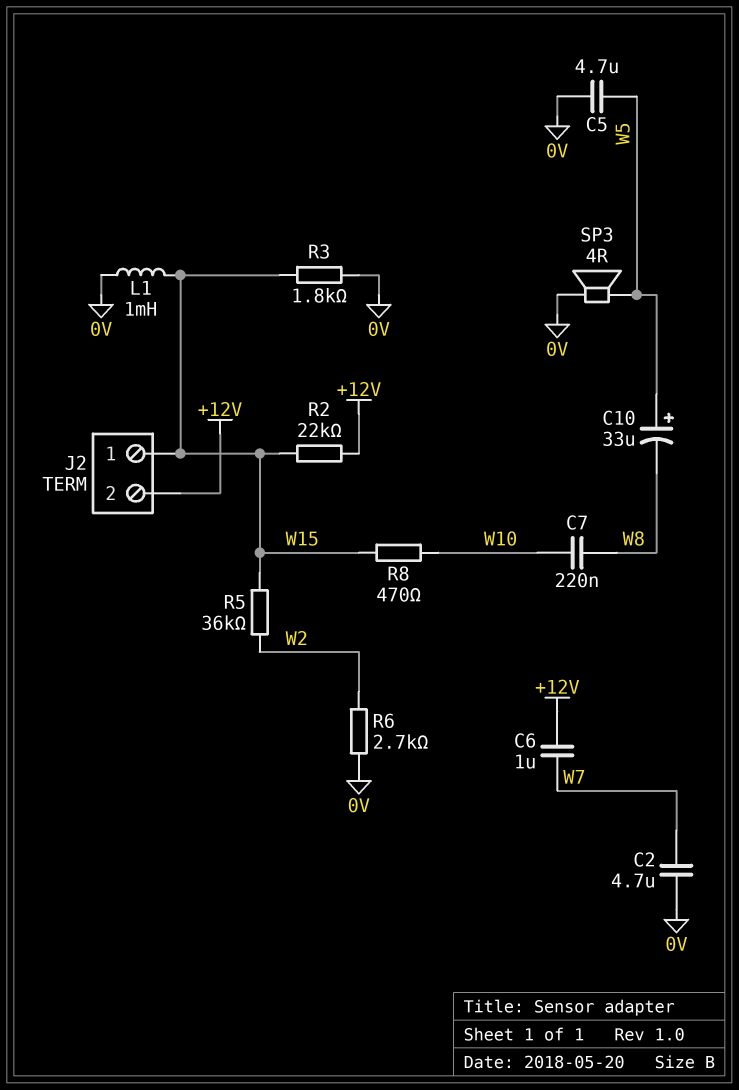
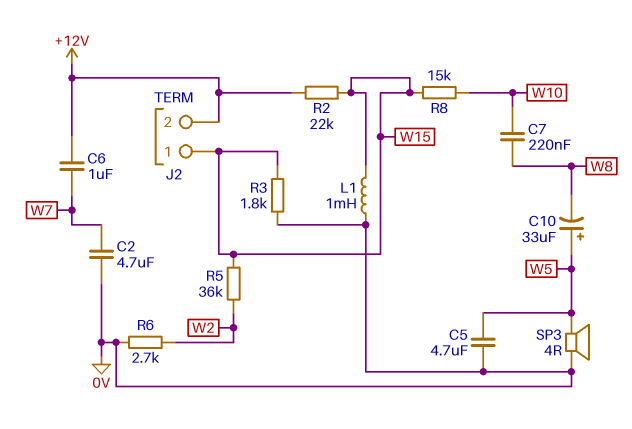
R8: 470 (W10, W15) -> 15k (W10, W15)

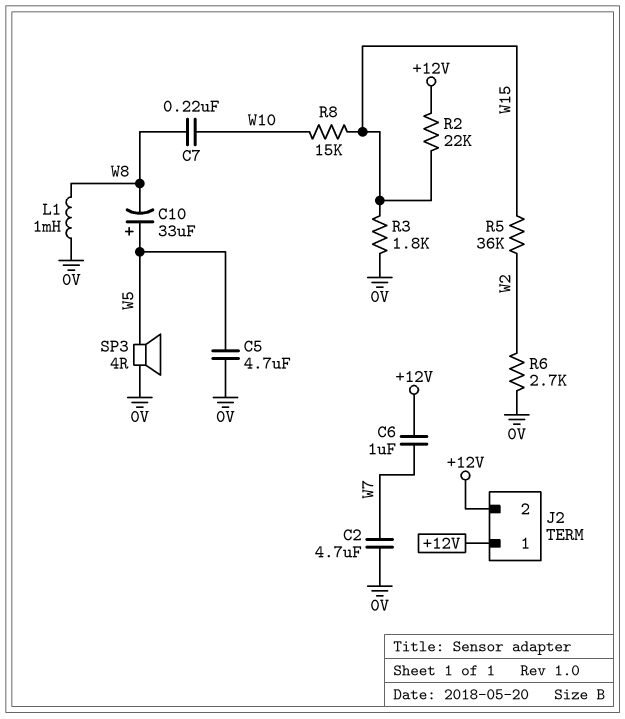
J2 pin 1: W15 -> +12V
L1: 1mH (0V, W15) -> 1mH (0V, W8)

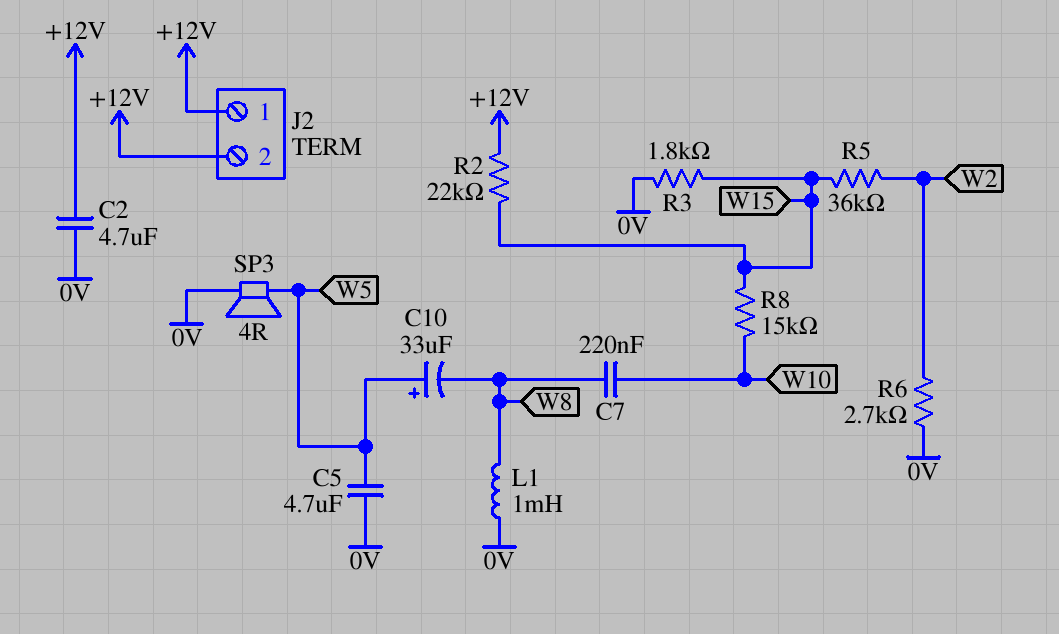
C2: 4.7uF (0V, W7) -> 4.7uF (+12V, 0V)
C6: 1uF (+12V, W7) -> none

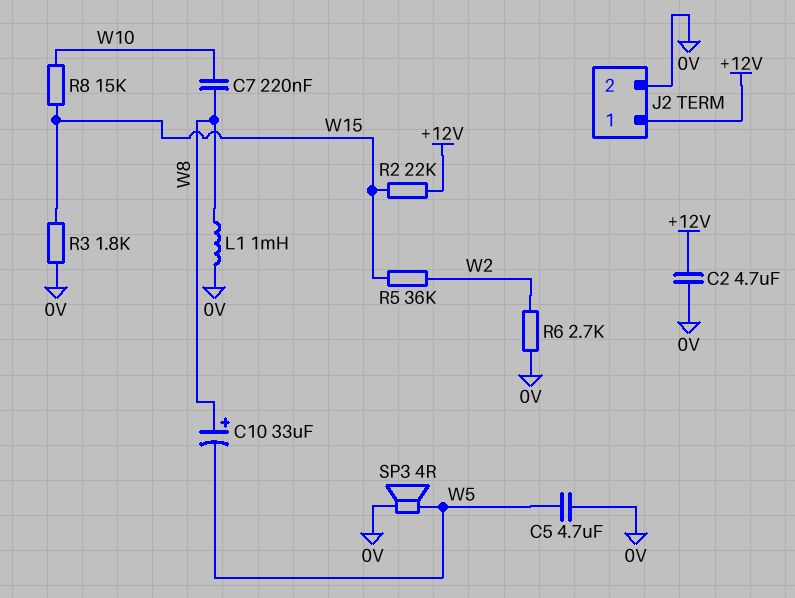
C10: 33uF (plus W5, minus W8) -> 33uF (plus W8, minus W5)
J2 pin 2: +12V -> 0V

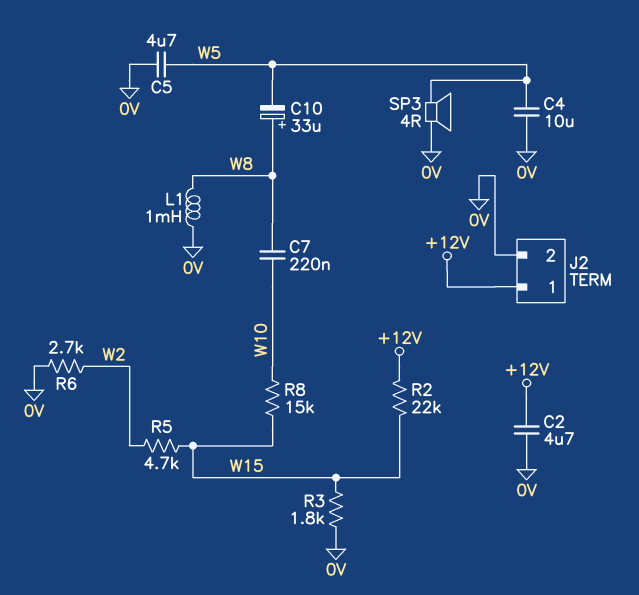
C4: none -> 10uF (0V, W5)
R5: 36k (W2, W15) -> 4.7k (W2, W15)

